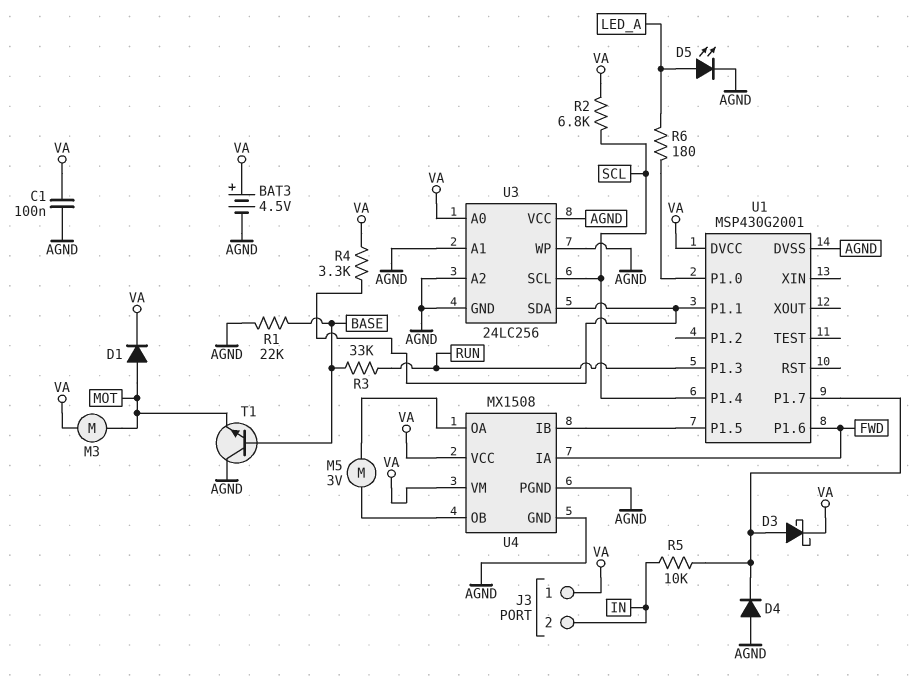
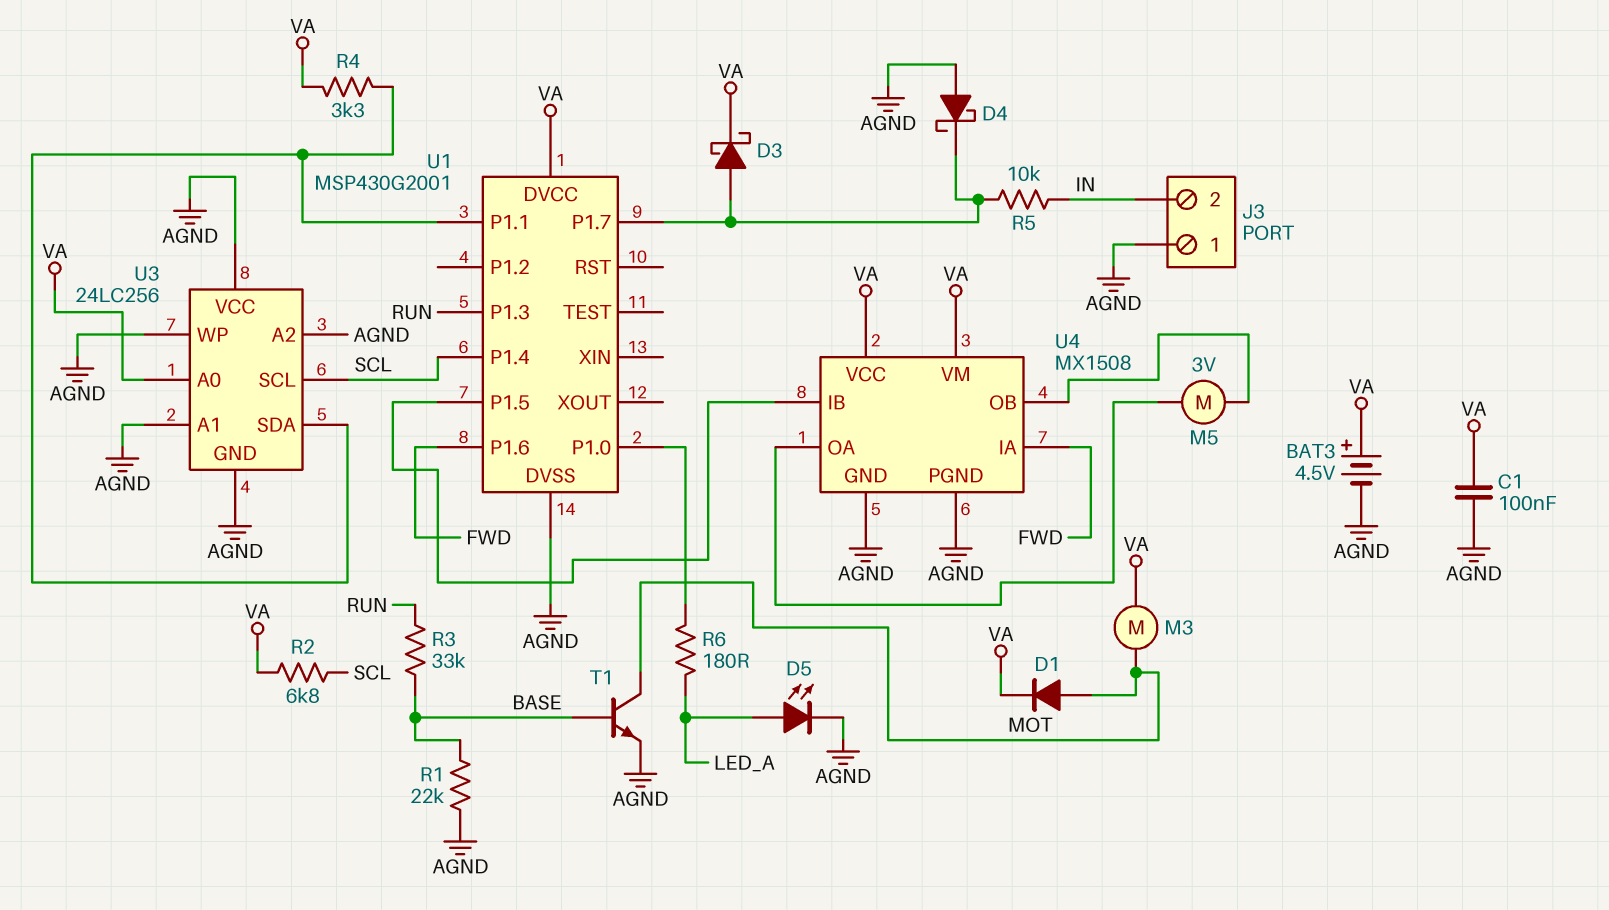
D4: diode (A AGND, K U1/P1.7) -> schottky (A AGND, K U1/P1.7)
J3 pin 1: VA -> AGND
T1: NPN (B BASE, C AGND, E MOT) -> NPN (B BASE, C MOT, E AGND)

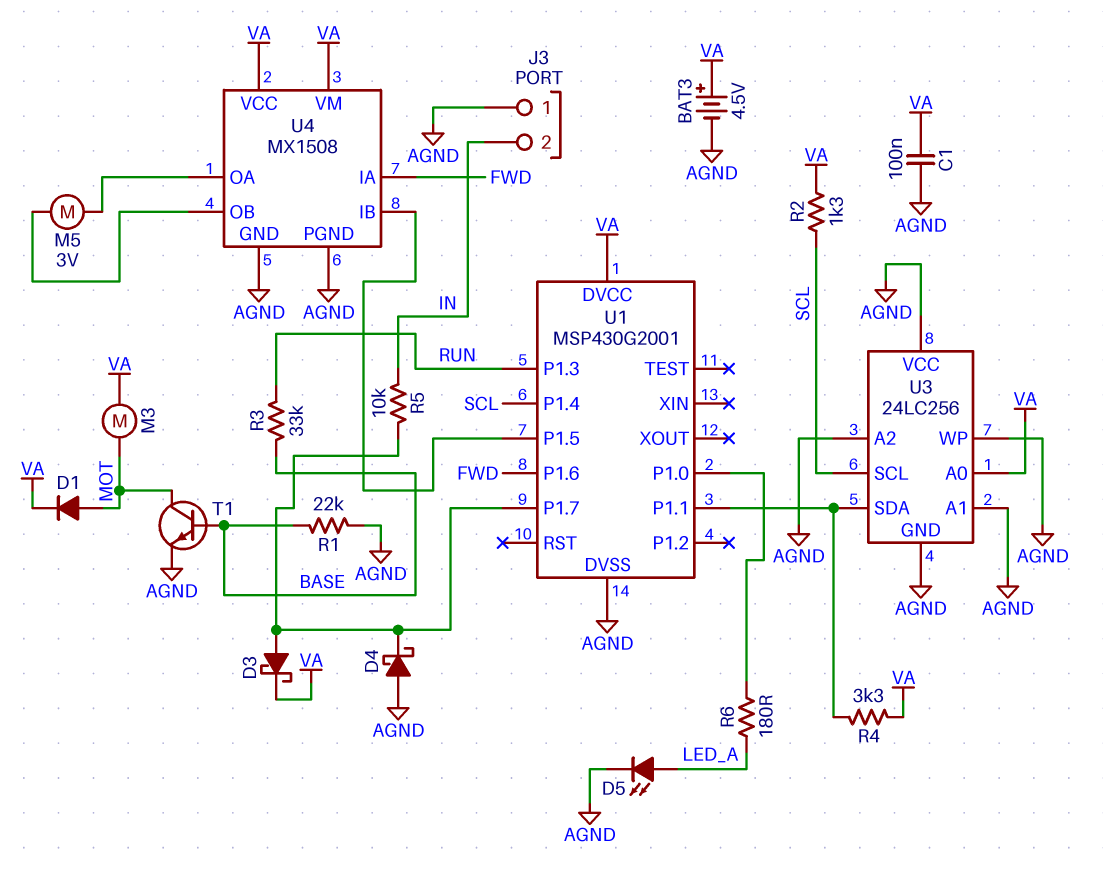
R2: 6.8k (SCL, VA) -> 1.3k (SCL, VA)

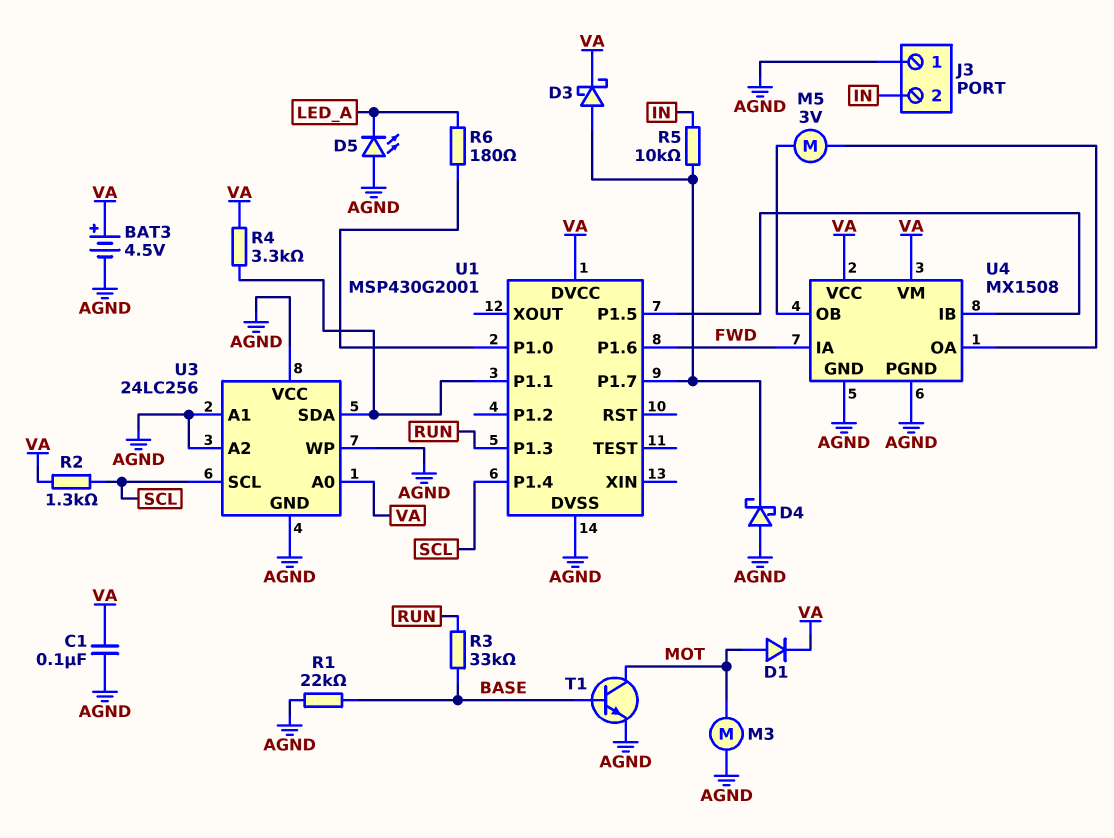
D5: LED (A LED_A, K AGND) -> LED (A AGND, K LED_A)
M3: motor (MOT, VA) -> motor (AGND, MOT)

